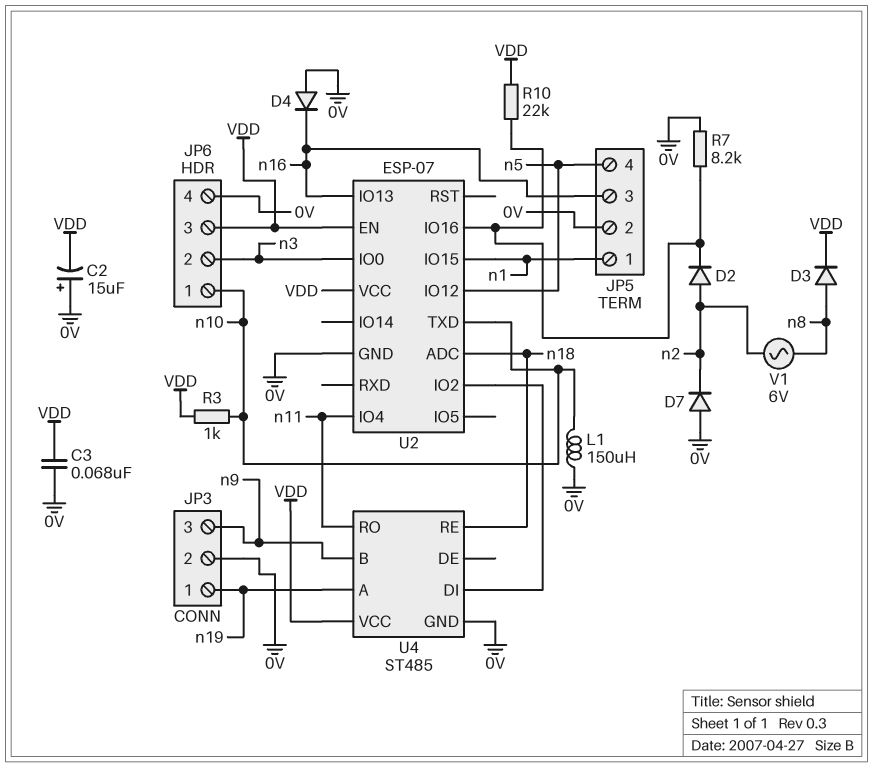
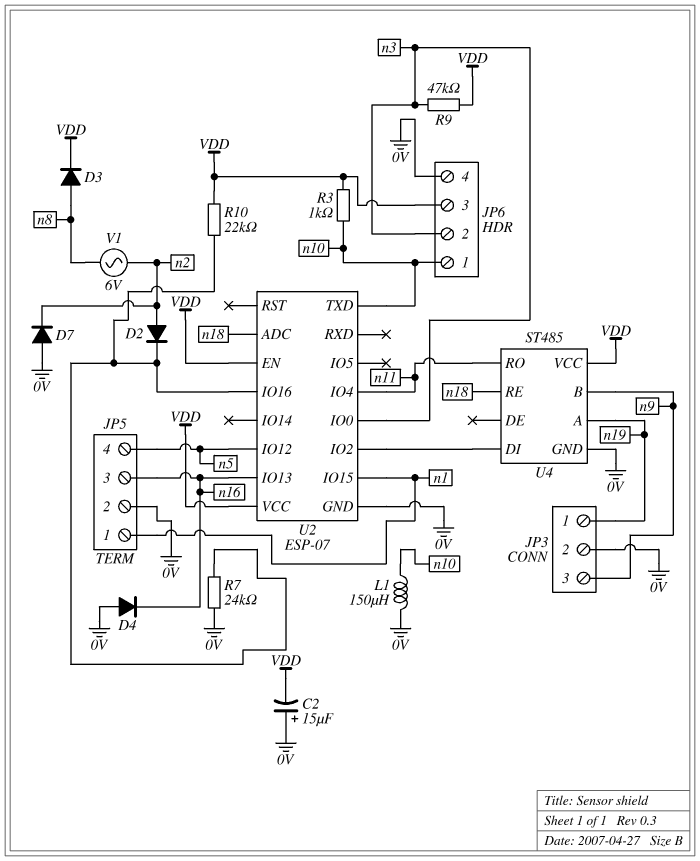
C3: 68nF (0V, VDD) -> none
R7: 8.2k (0V, U2/IO16) -> 24k (0V, U2/IO16)
R9: none -> 47k (VDD, n3)

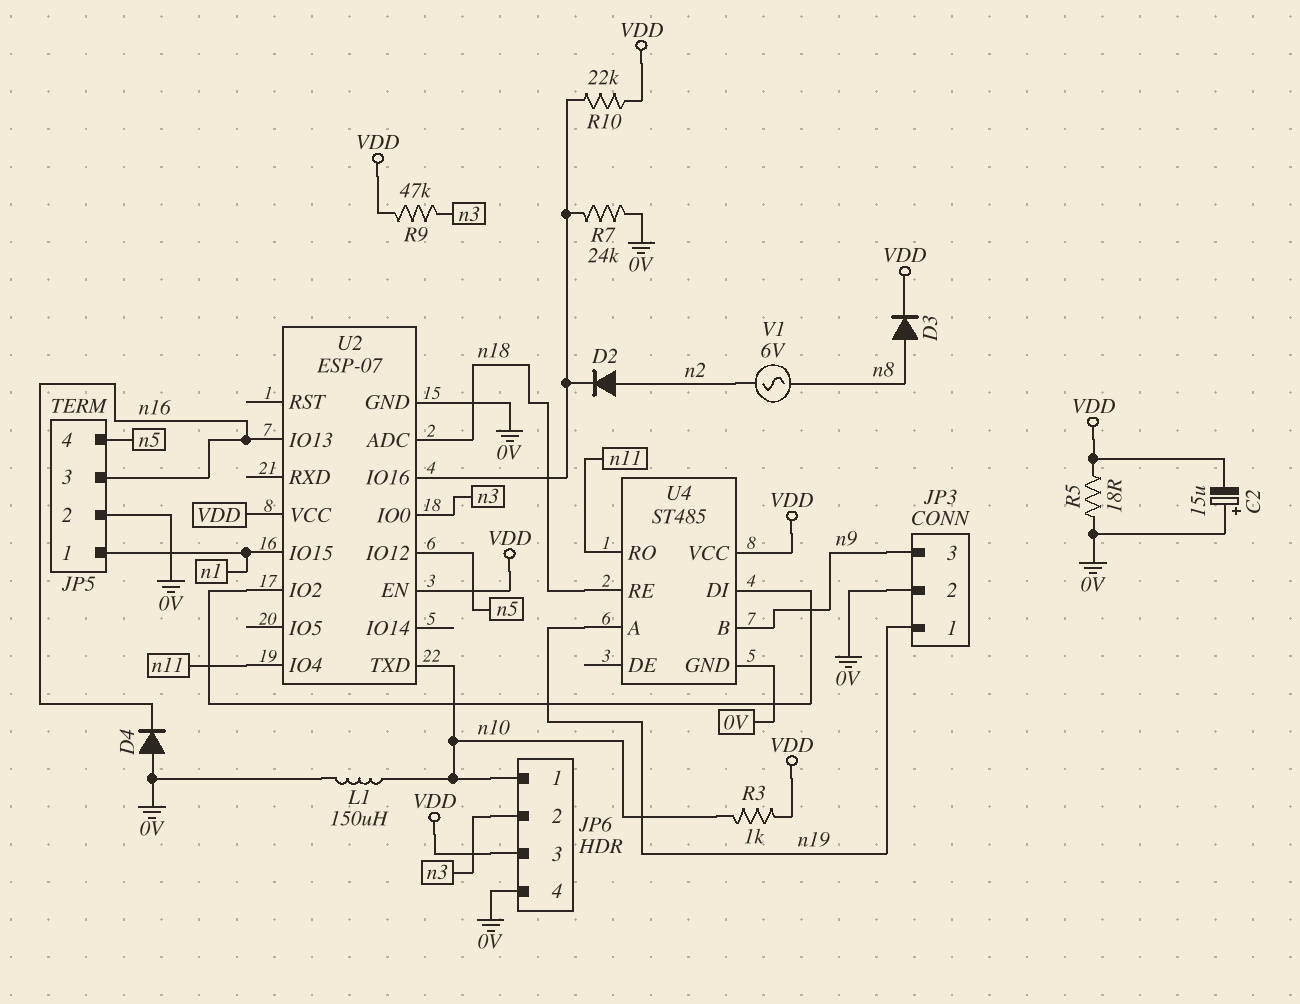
D7: diode (A 0V, K n2) -> none
R5: none -> 18 (0V, VDD)

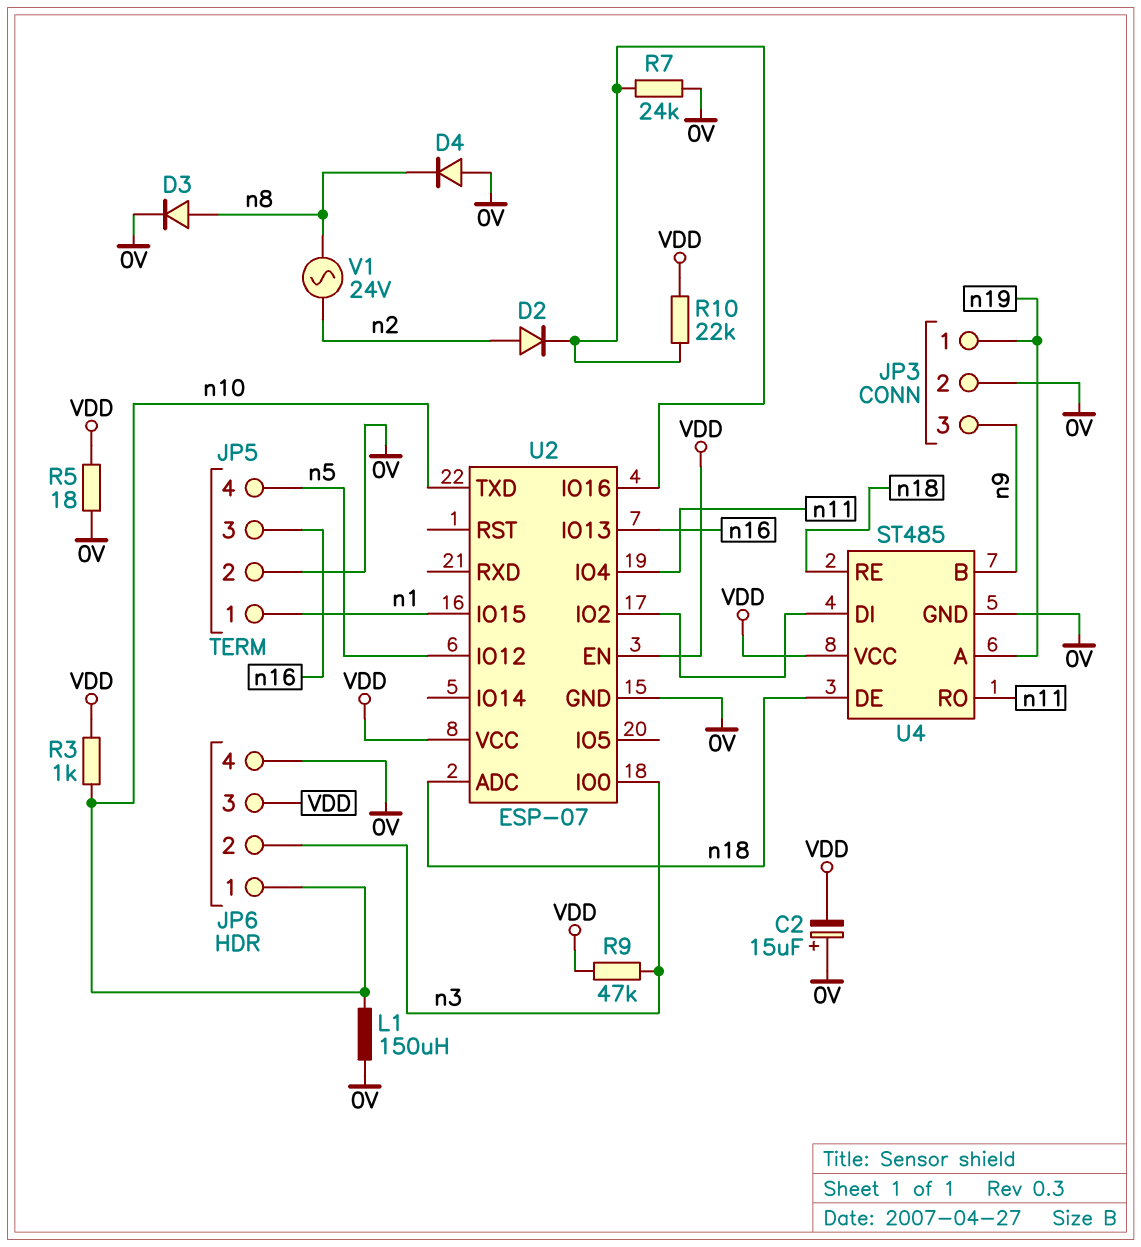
D3: diode (A n8, K VDD) -> diode (A n8, K 0V)
D4: diode (A 0V, K n16) -> diode (A 0V, K n8)
U4 pin DE: none -> n18
V1: AC 6V (n2, n8) -> AC 24V (n2, n8)

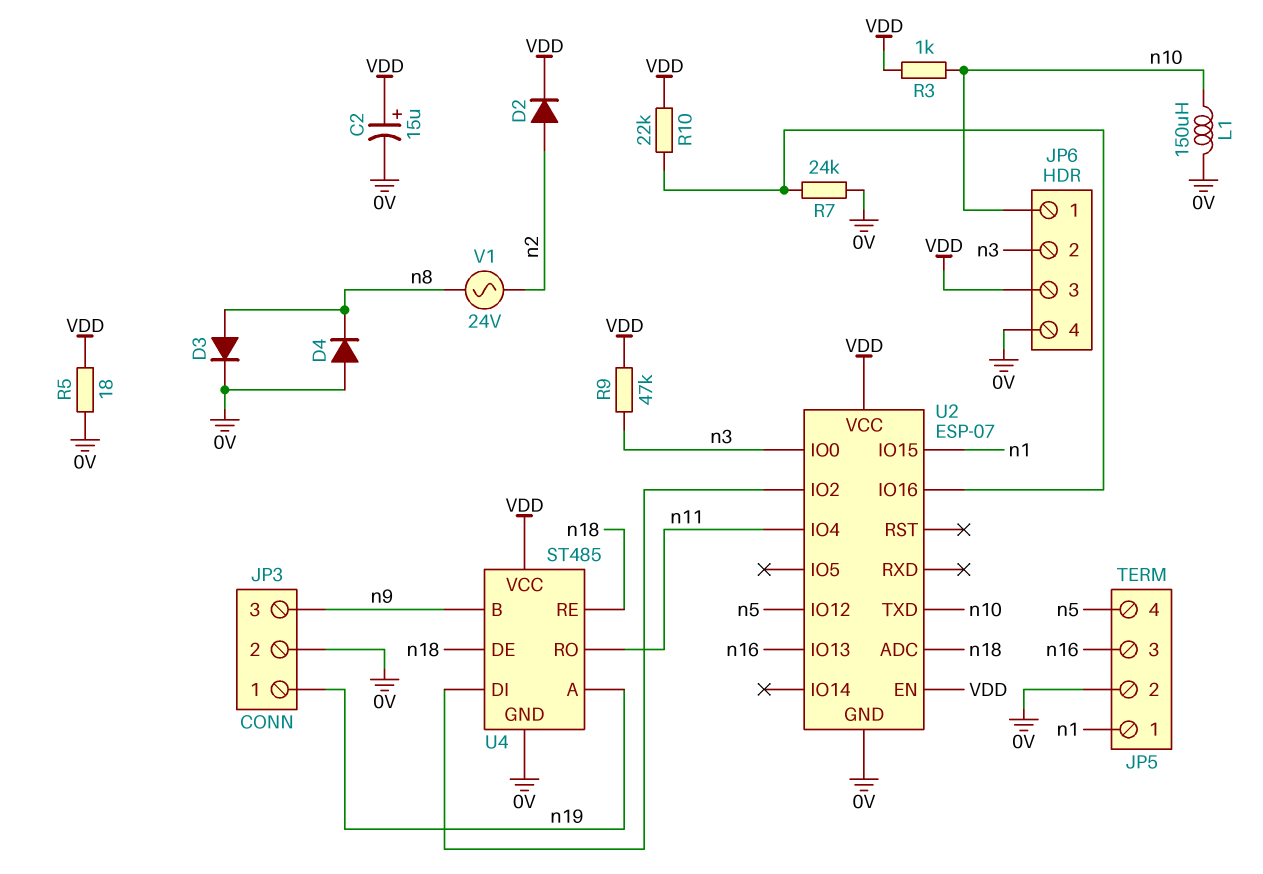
C2: 15uF (plus 0V, minus VDD) -> 15uF (plus VDD, minus 0V)
D2: diode (A n2, K U2/IO16) -> diode (A n2, K VDD)

